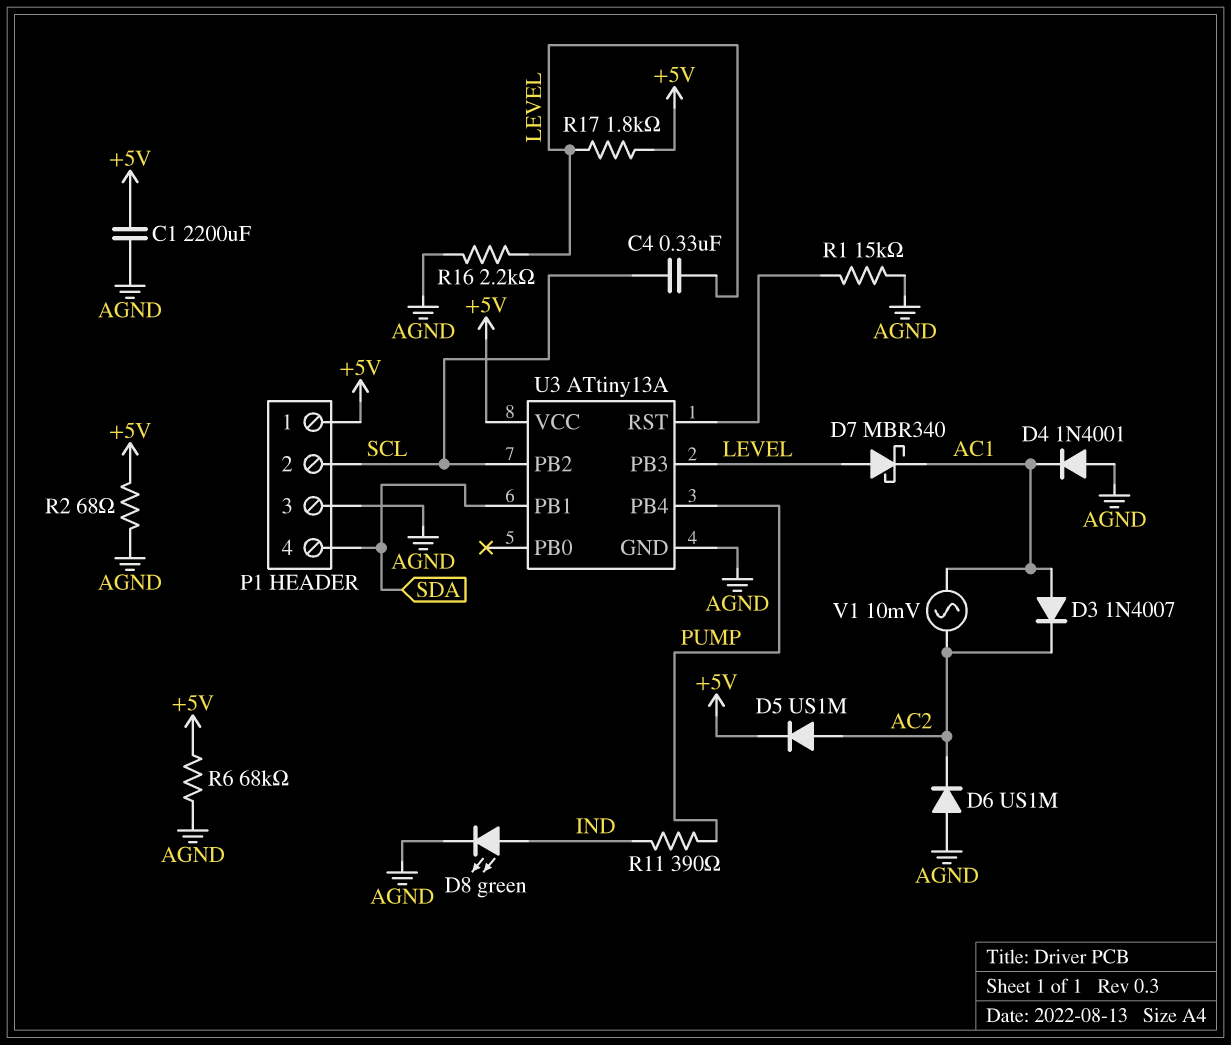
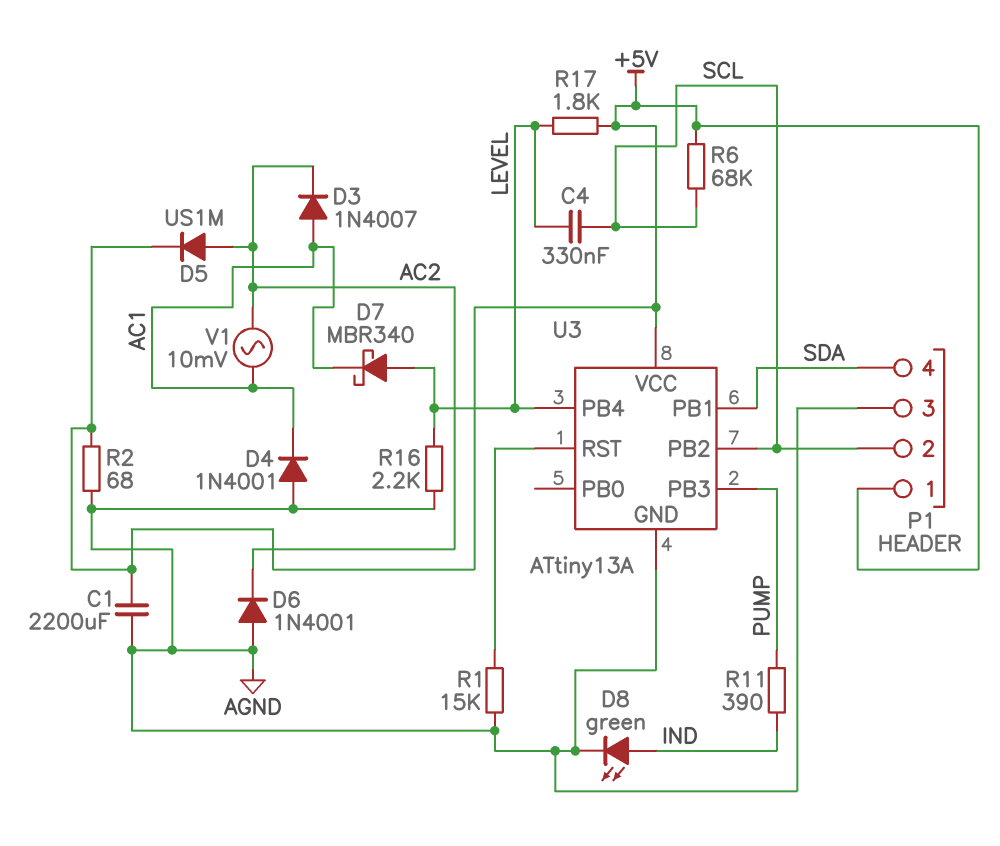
D6: diode US1M (A AGND, K AC2) -> diode 1N4001 (A AGND, K AC2)
R6: 68k (+5V, AGND) -> 68k (+5V, SCL)
U3 pin PB3: LEVEL -> PUMP
U3 pin PB4: PUMP -> LEVEL

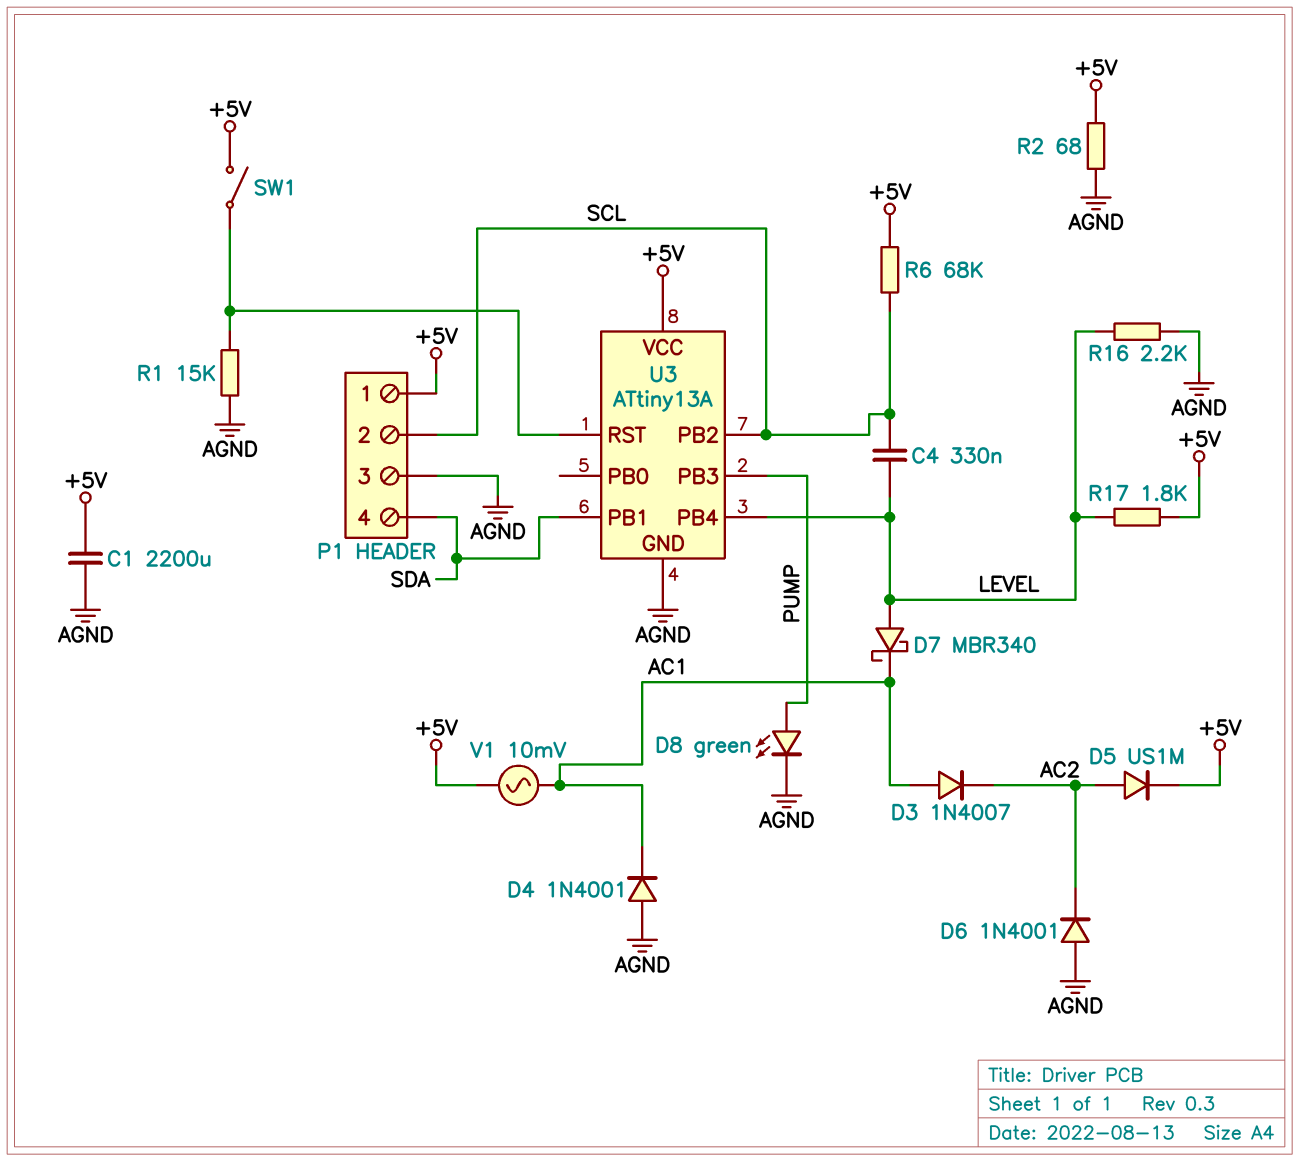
D8: LED green (A IND, K AGND) -> LED green (A PUMP, K AGND)
R11: 390 (IND, PUMP) -> none
SW1: none -> switch (+5V, U3/RST)
V1: AC 10mV (AC1, AC2) -> AC 10mV (+5V, AC1)

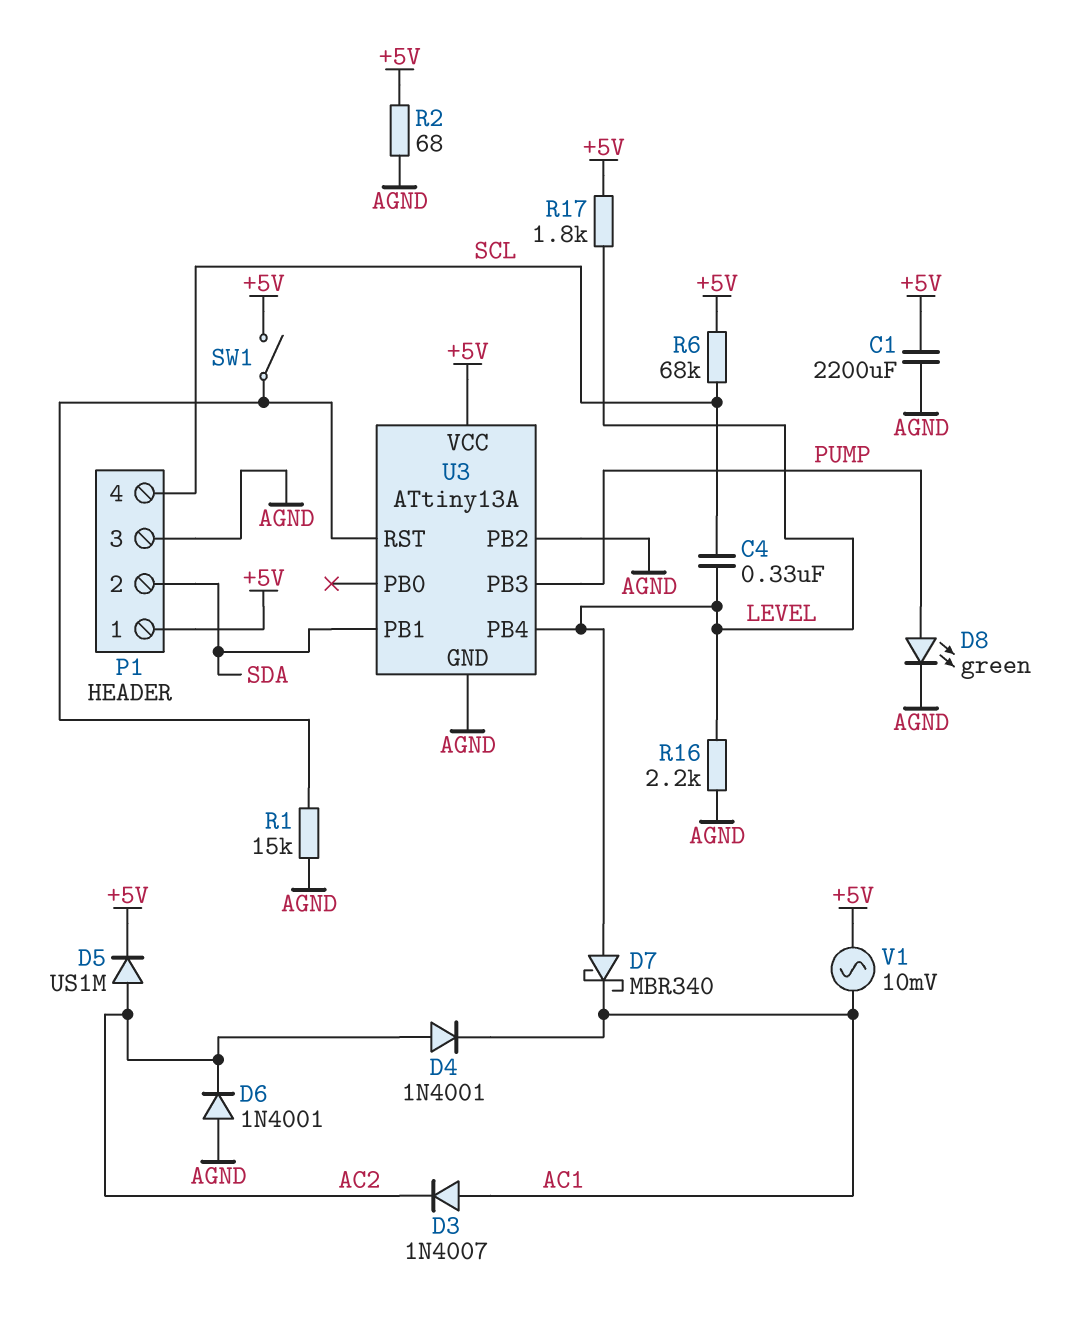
D4: diode 1N4001 (A AGND, K AC1) -> diode 1N4001 (A AC2, K AC1)
P1 pin 2: SCL -> SDA
P1 pin 4: SDA -> SCL
U3 pin PB2: SCL -> AGND

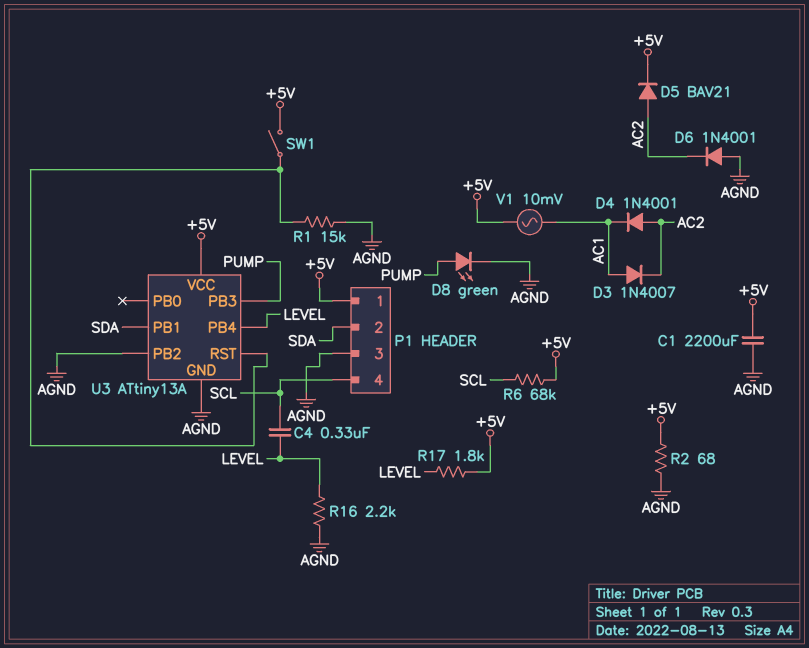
D5: diode US1M (A AC2, K +5V) -> diode BAV21 (A AC2, K +5V)
D7: schottky MBR340 (A LEVEL, K AC1) -> none

